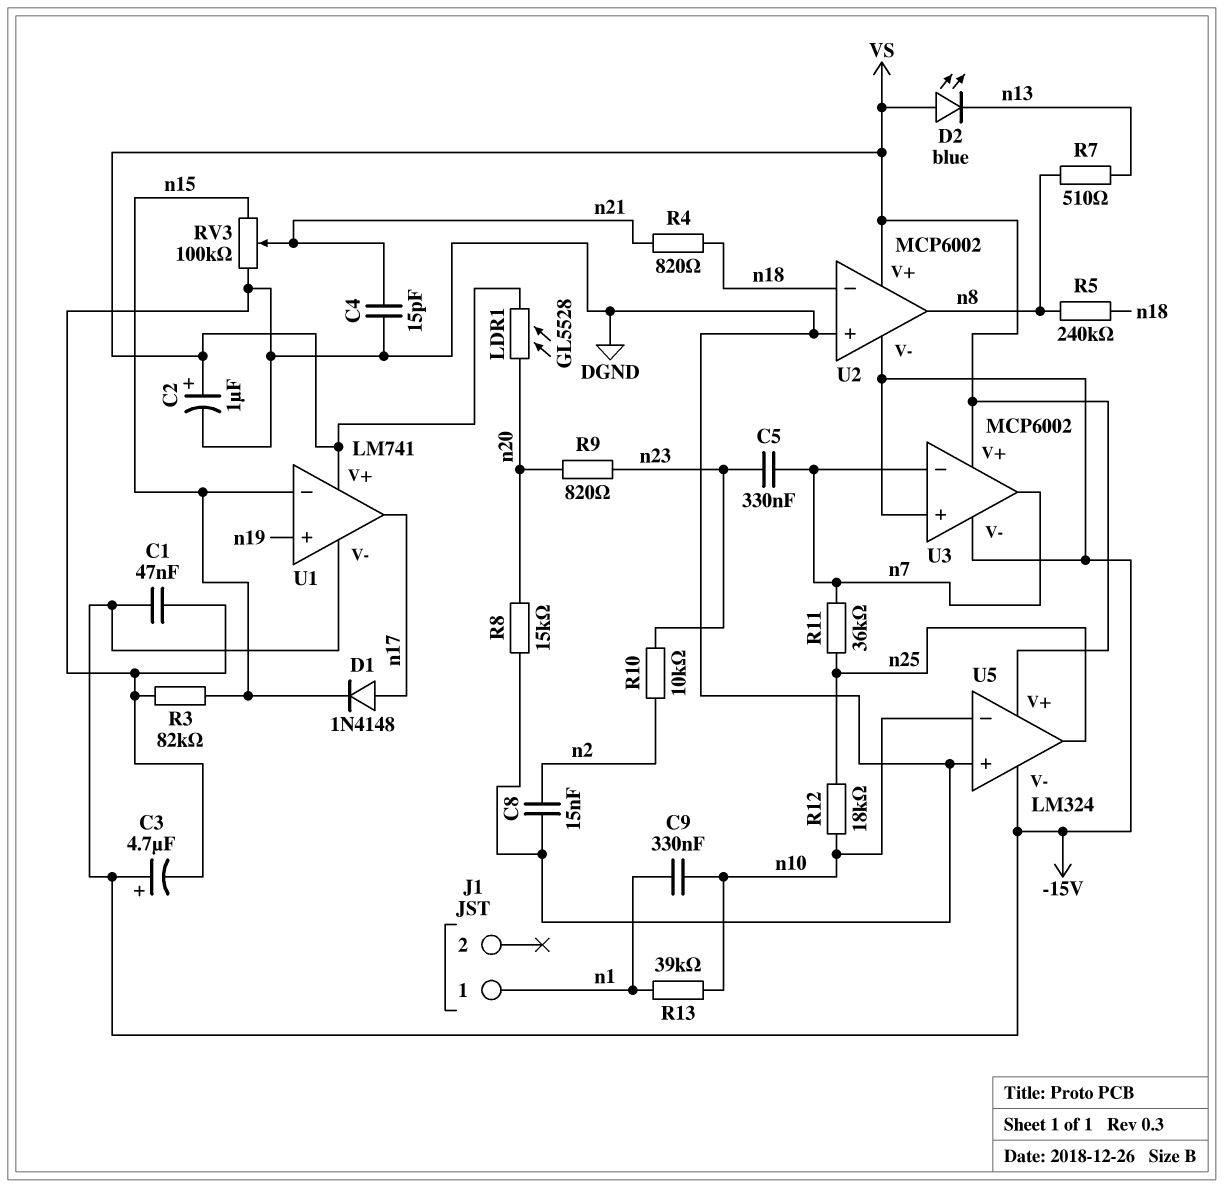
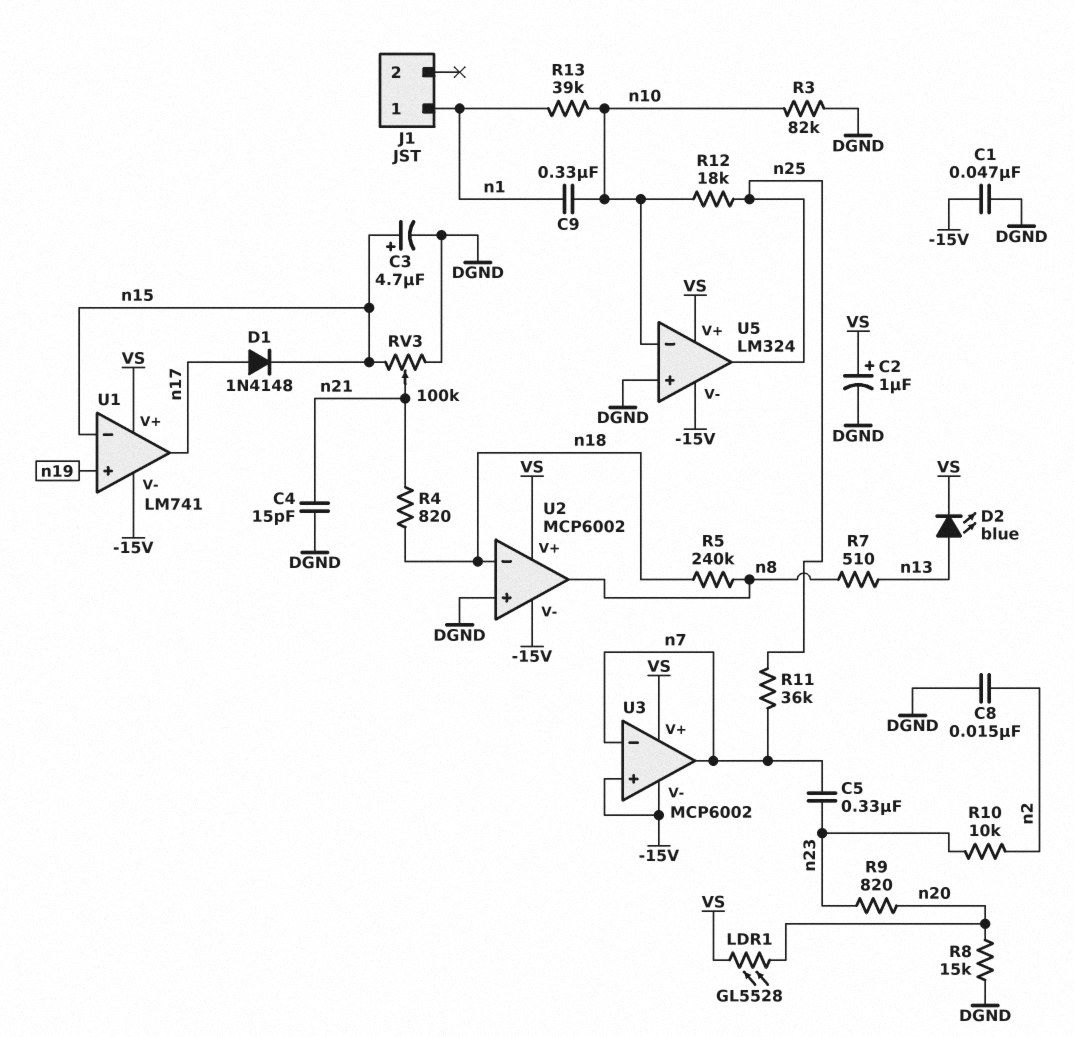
C3: 4.7uF (plus -15V, minus DGND) -> 4.7uF (plus n15, minus DGND)
D2: LED blue (A VS, K n13) -> LED blue (A n13, K VS)
R3: 82k (DGND, n15) -> 82k (DGND, n10)

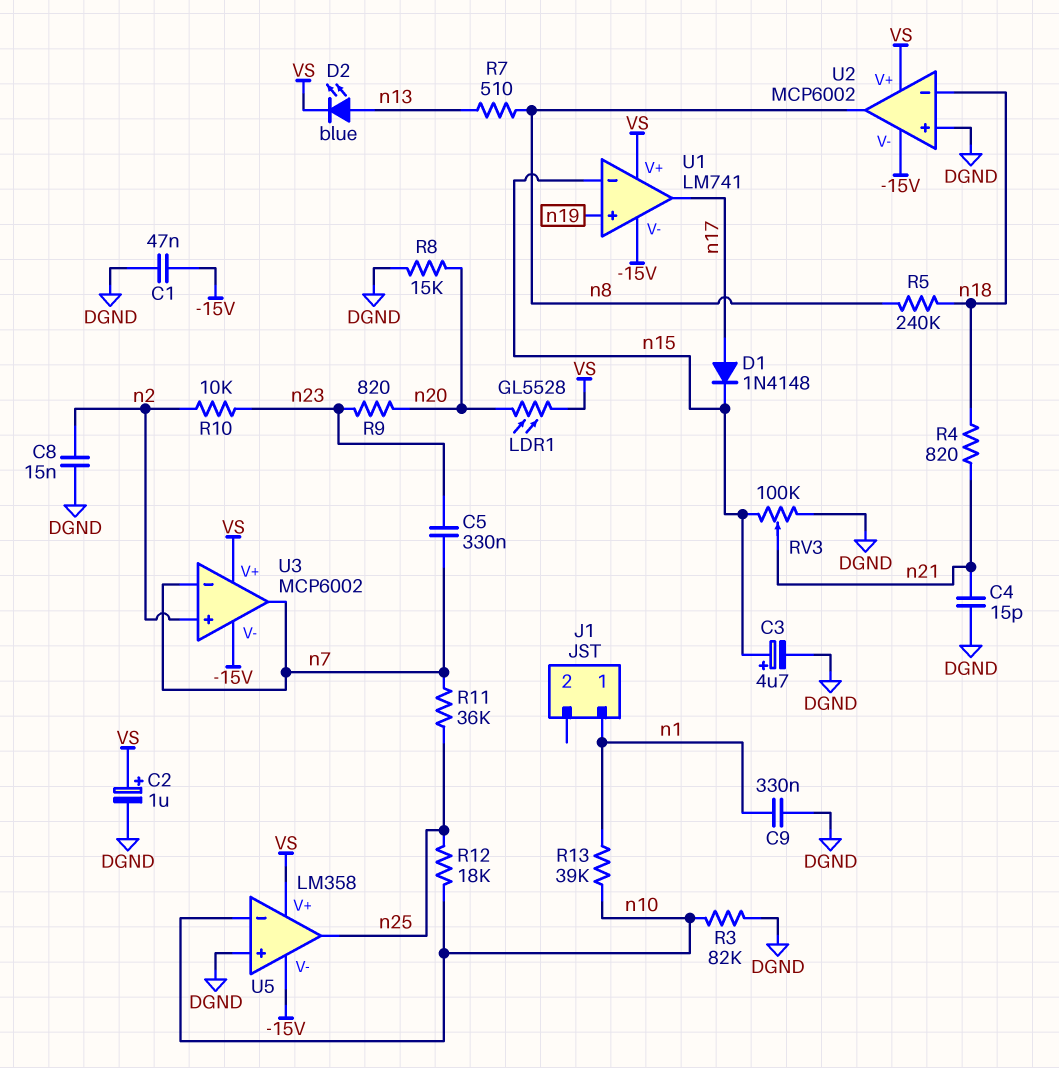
C9: 330nF (n1, n10) -> 330nF (DGND, n1)
U3 pin in+: -15V -> n2
U5: LM324 -> LM358

